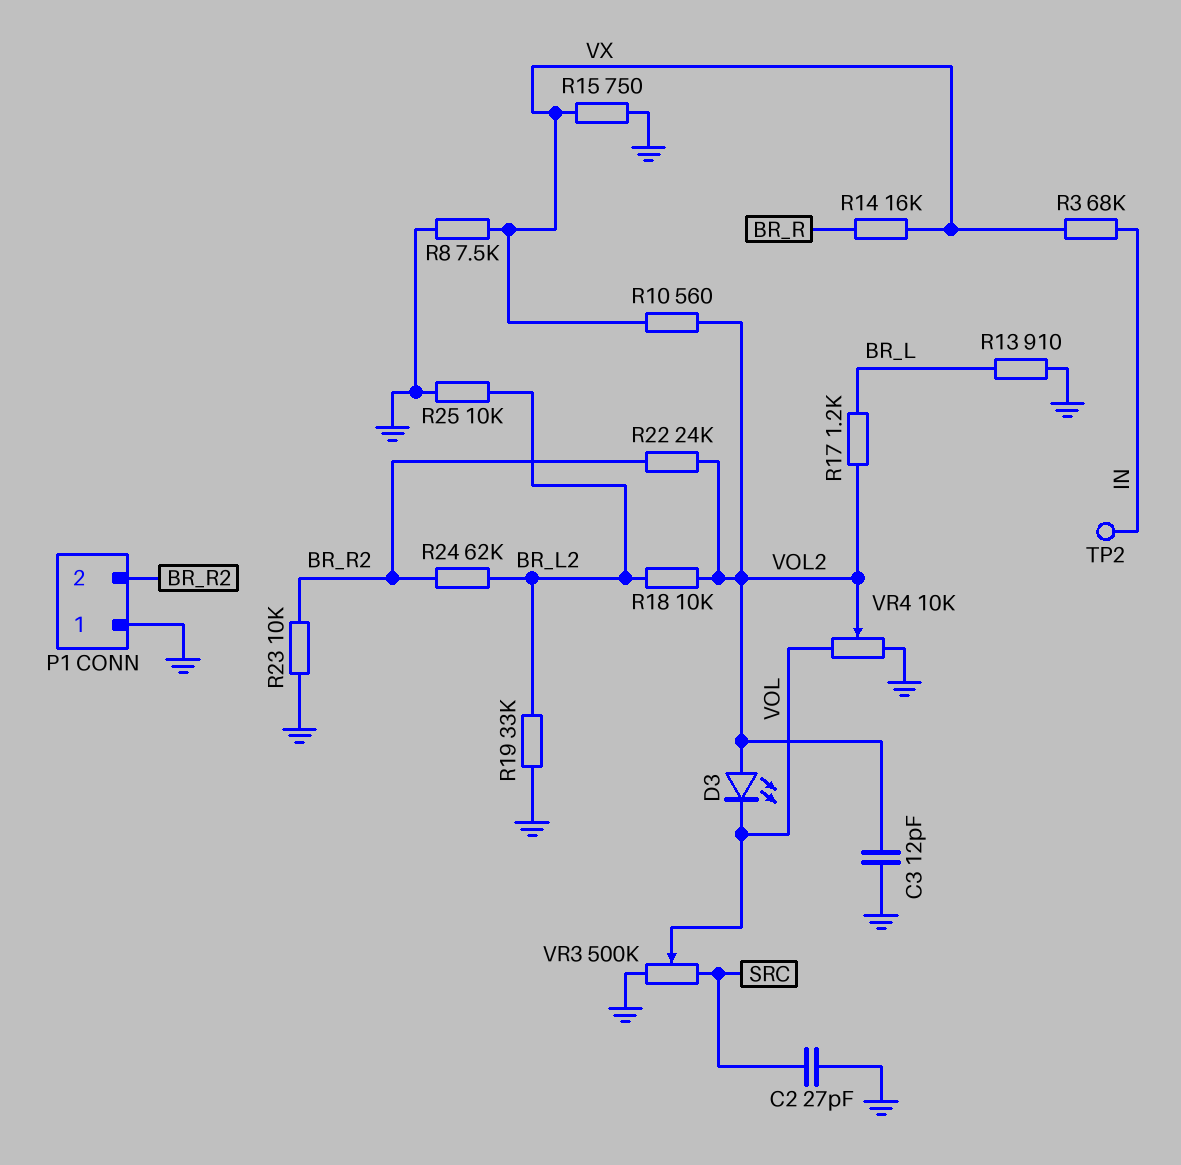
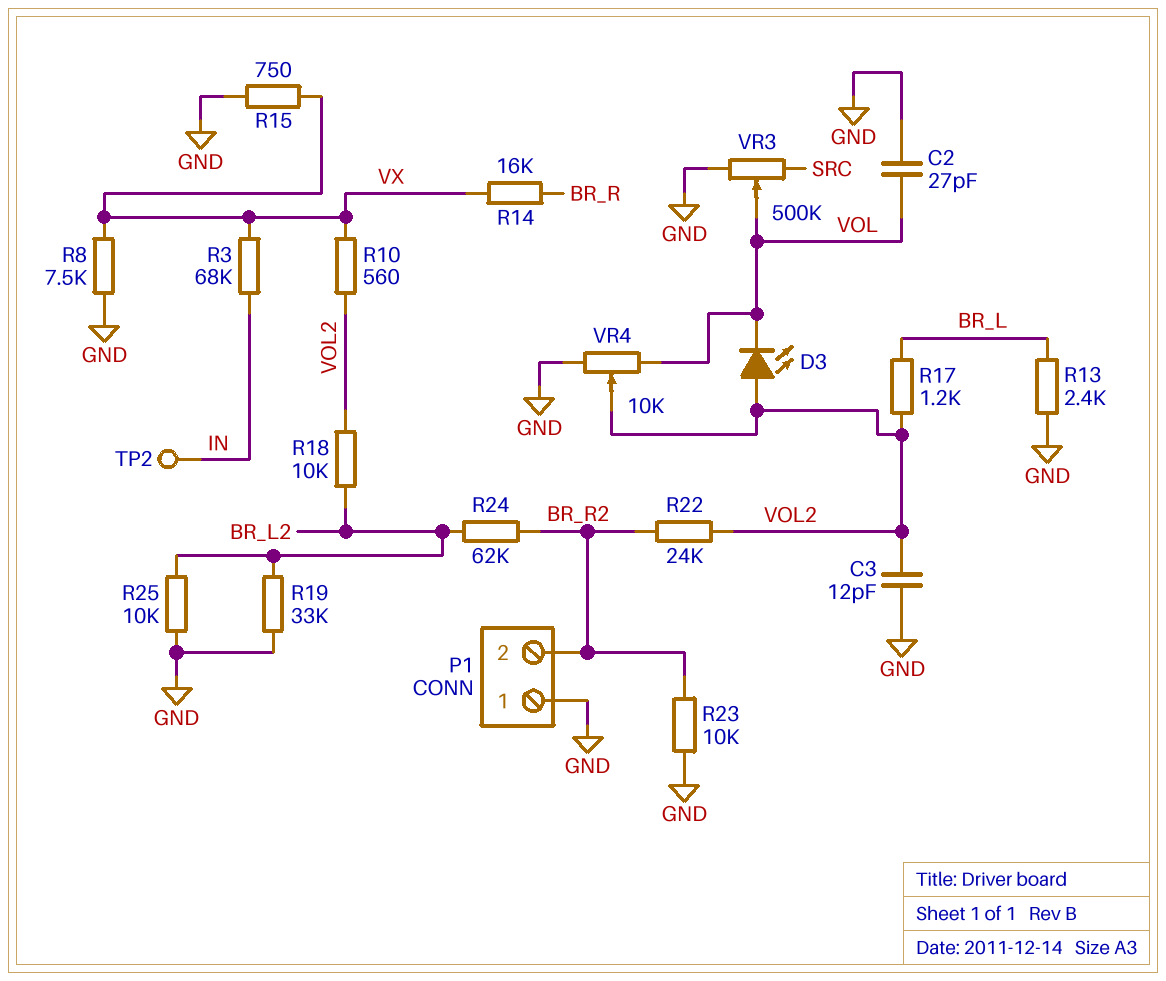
C2: 27pF (GND, SRC) -> 27pF (GND, VOL)
R13: 910 (BR_L, GND) -> 2.4k (BR_L, GND)

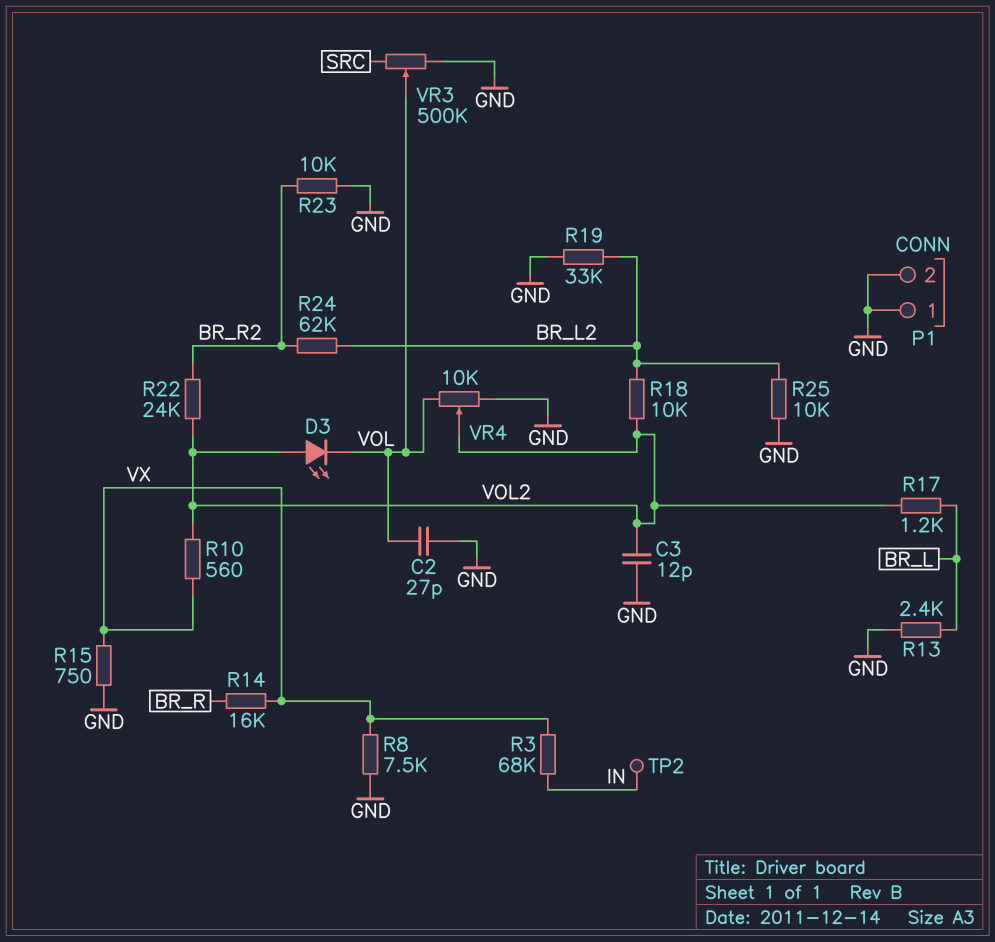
P1 pin 2: BR_R2 -> GND

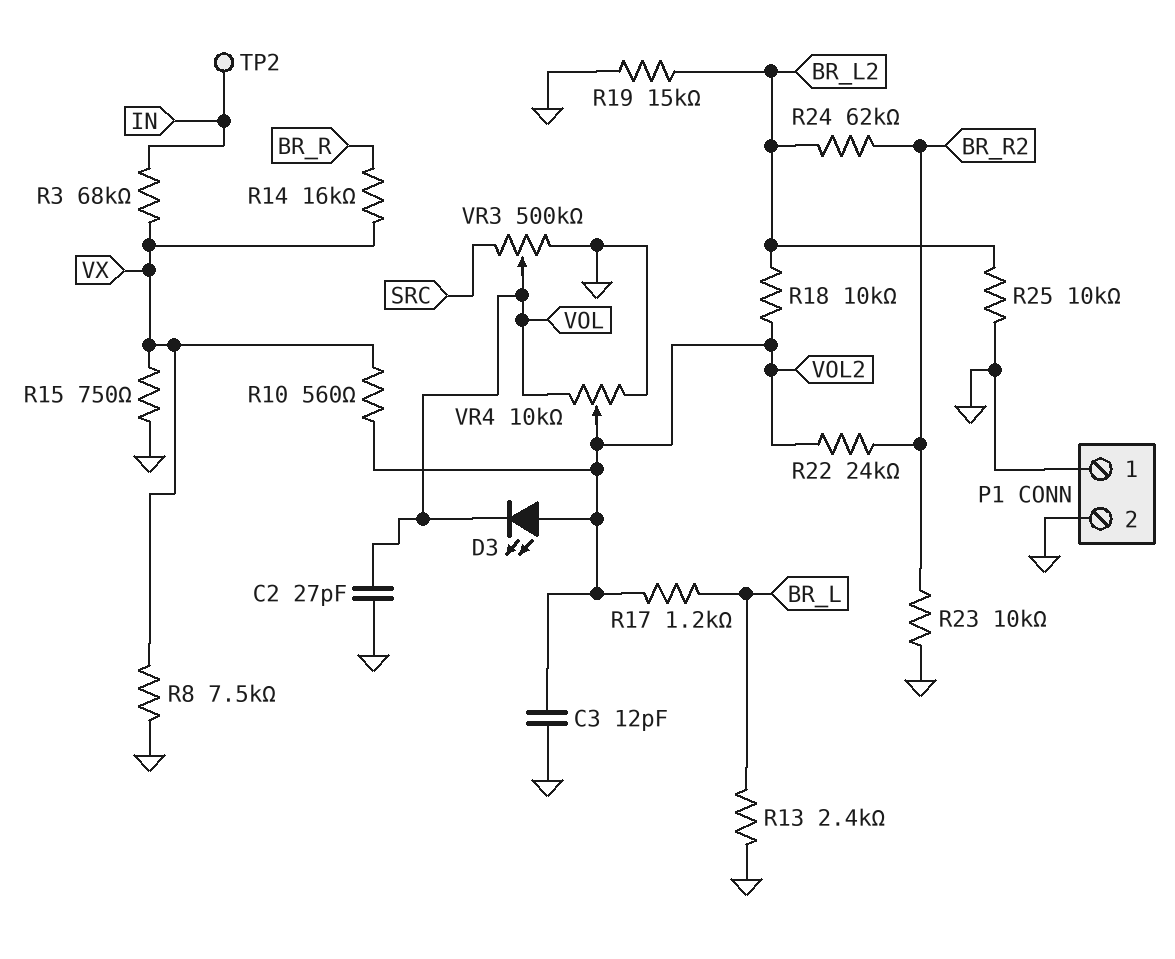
R19: 33k (BR_L2, GND) -> 15k (BR_L2, GND)

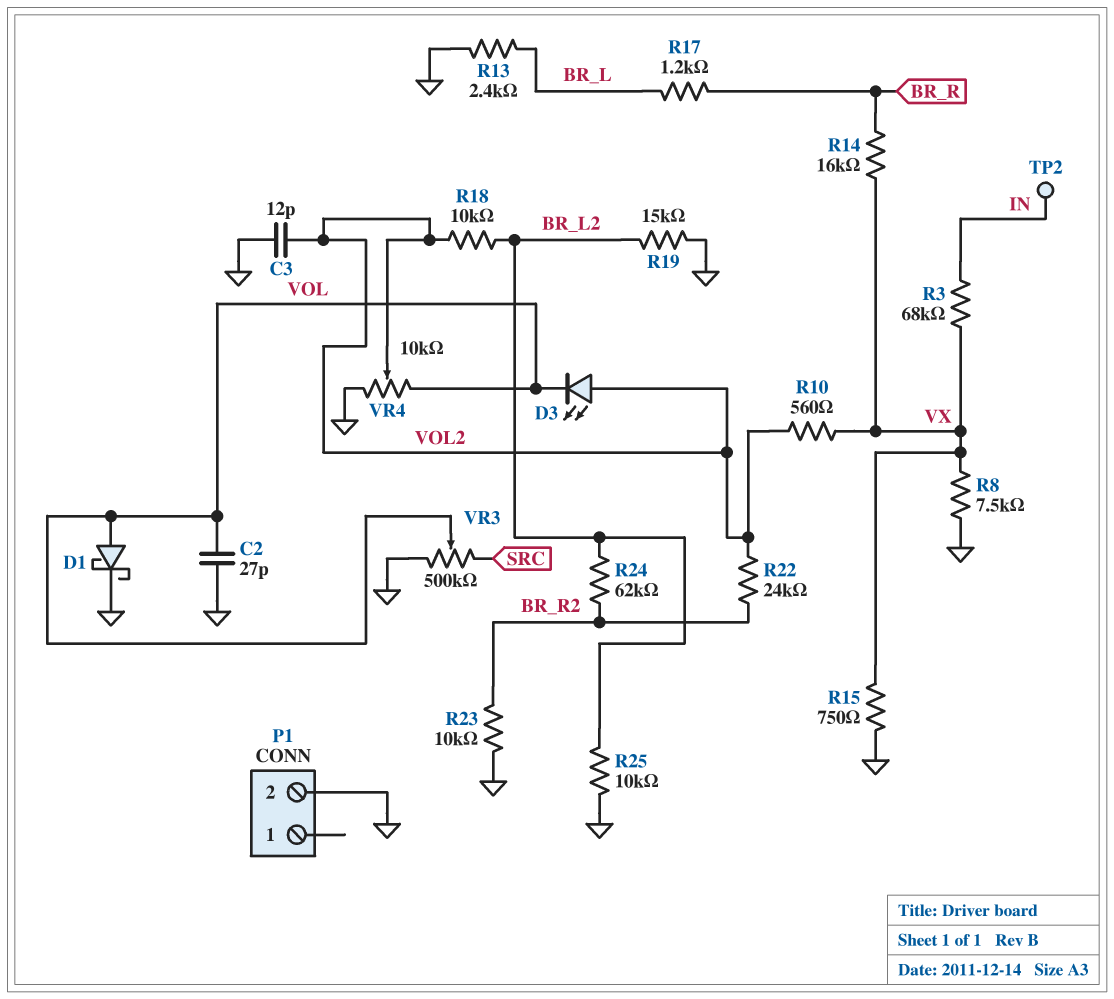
D1: none -> schottky (A VOL, K GND)
P1 pin 1: GND -> none
R17: 1.2k (BR_L, VOL2) -> 1.2k (BR_L, BR_R)

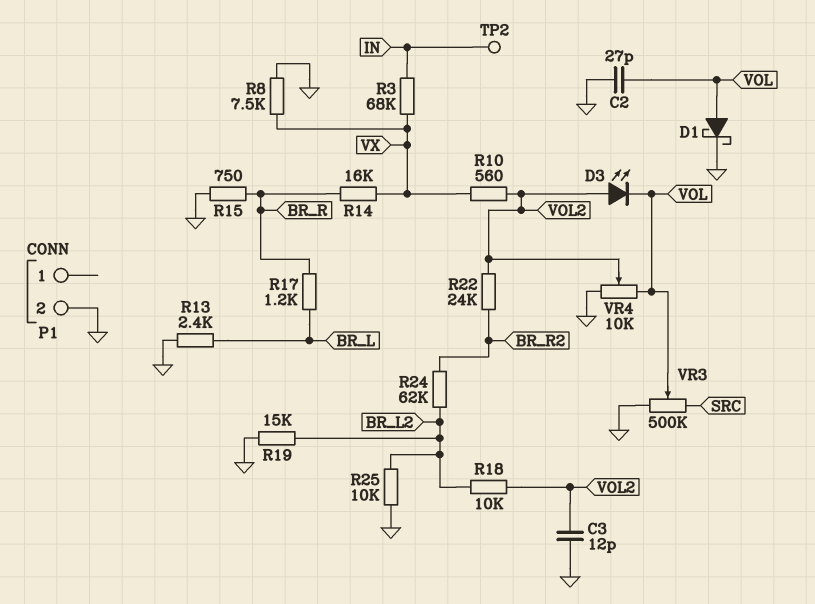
R15: 750 (GND, VX) -> 750 (BR_R, GND)
R23: 10k (BR_R2, GND) -> none

